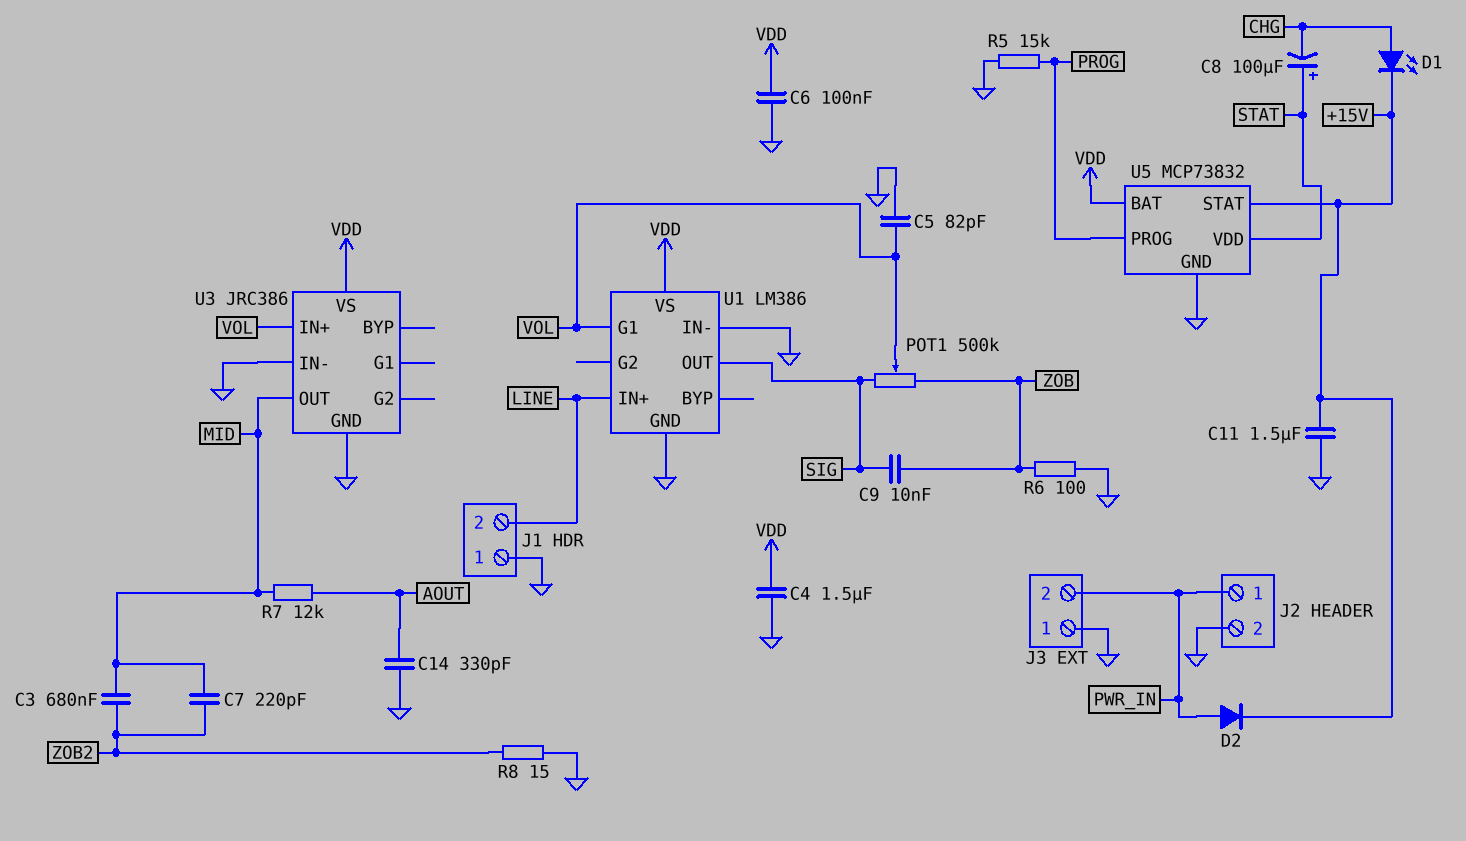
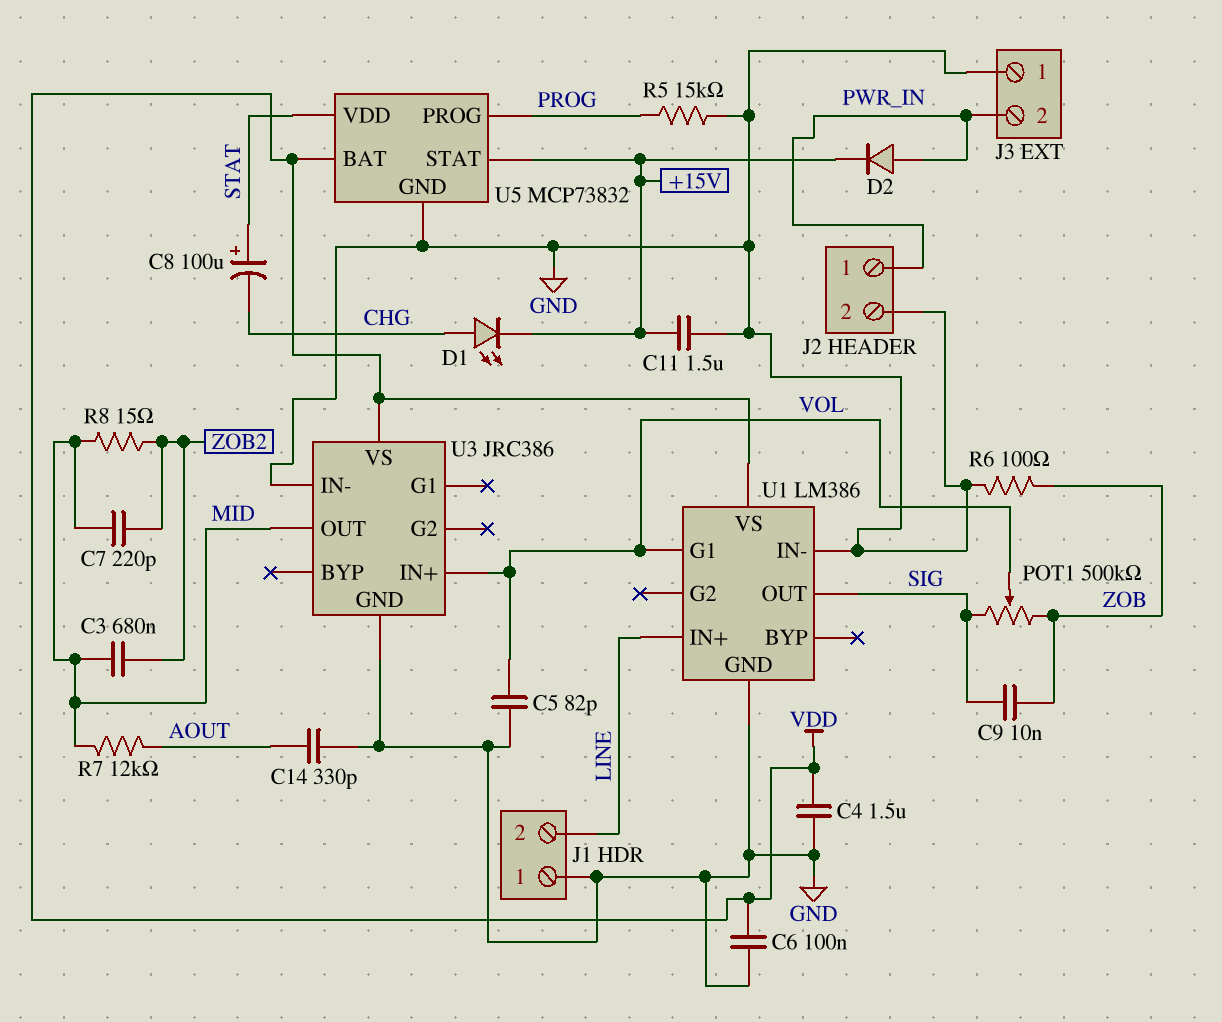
R8: 15 (GND, ZOB2) -> 15 (MID, ZOB2)

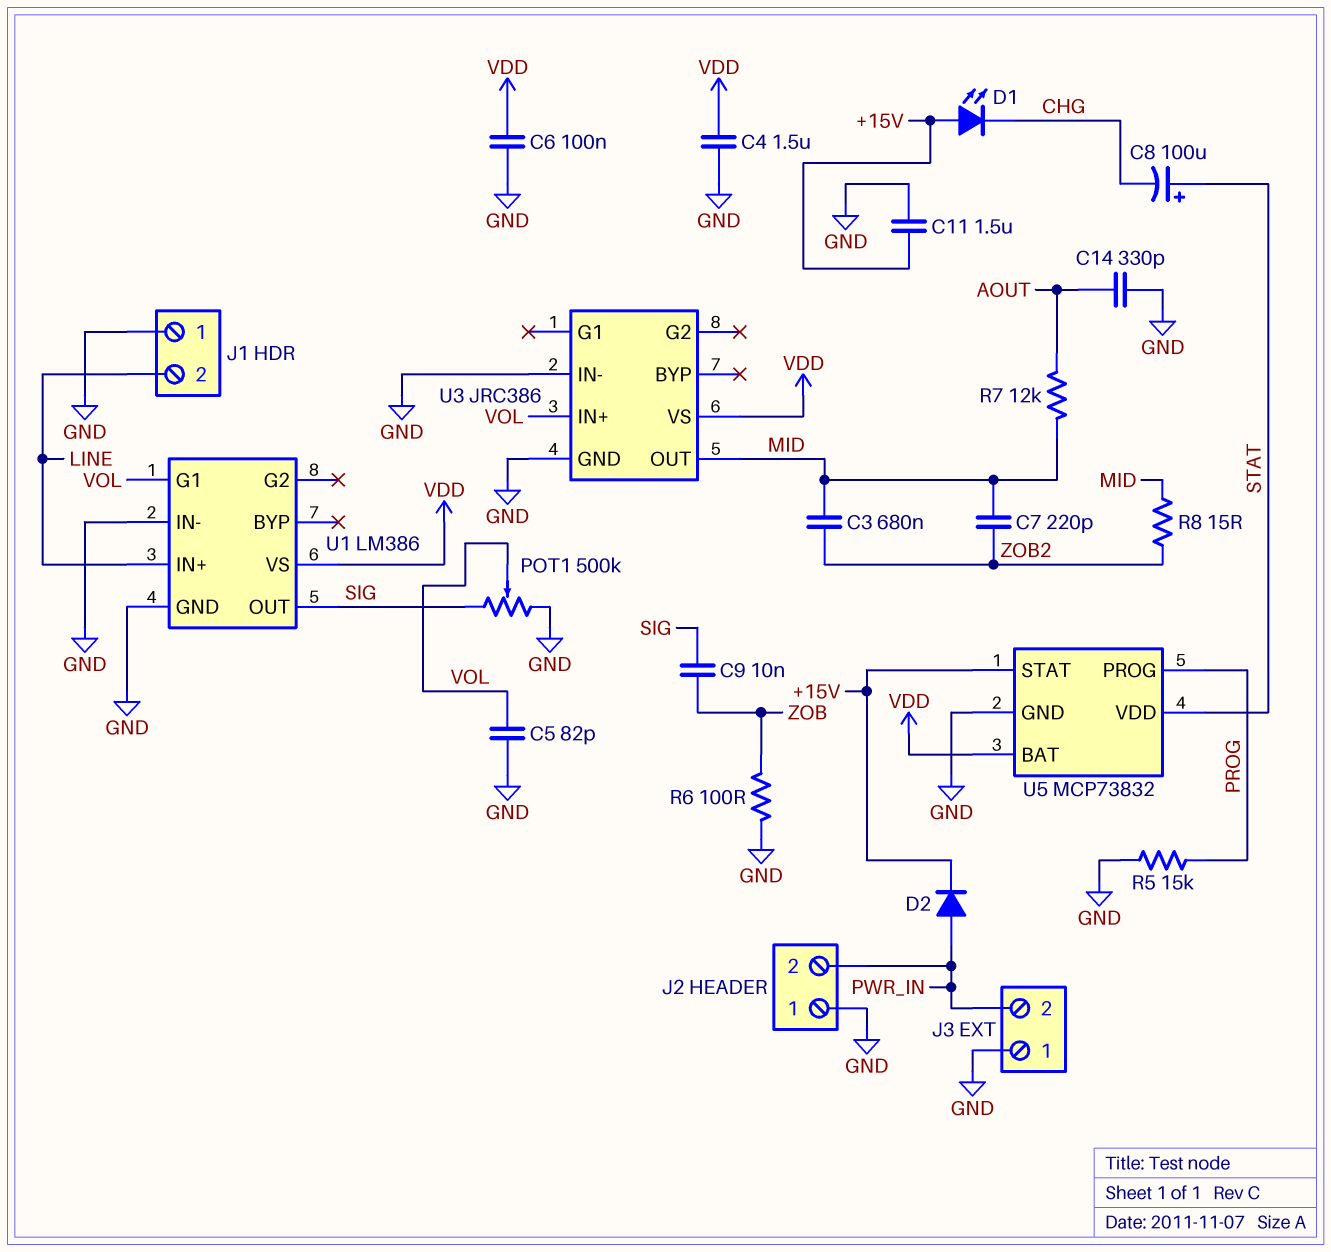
D1: LED (A CHG, K +15V) -> LED (A +15V, K CHG)
J2 pin 1: PWR_IN -> GND
J2 pin 2: GND -> PWR_IN
POT1: 500k (SIG, ZOB, wiper VOL) -> 500k (GND, SIG, wiper VOL)

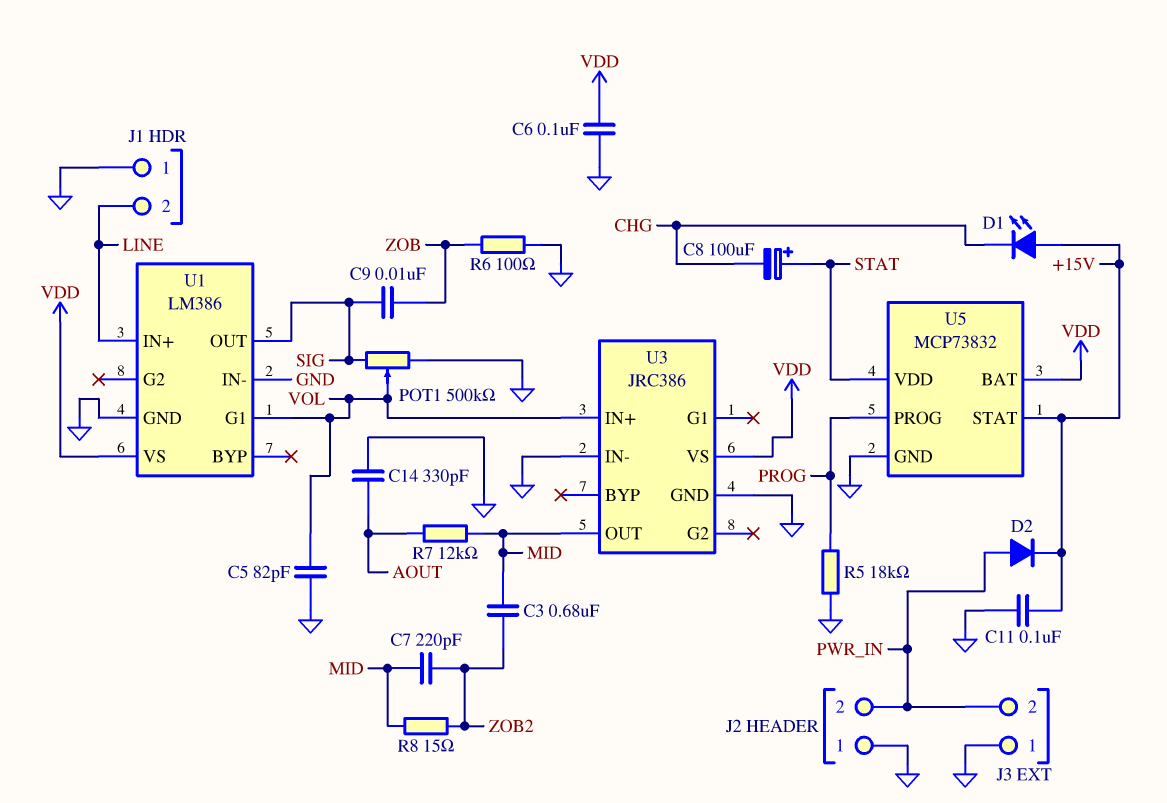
C4: 1.5uF (GND, VDD) -> none
C11: 1.5uF (+15V, GND) -> 100nF (+15V, GND)
R5: 15k (GND, PROG) -> 18k (GND, PROG)

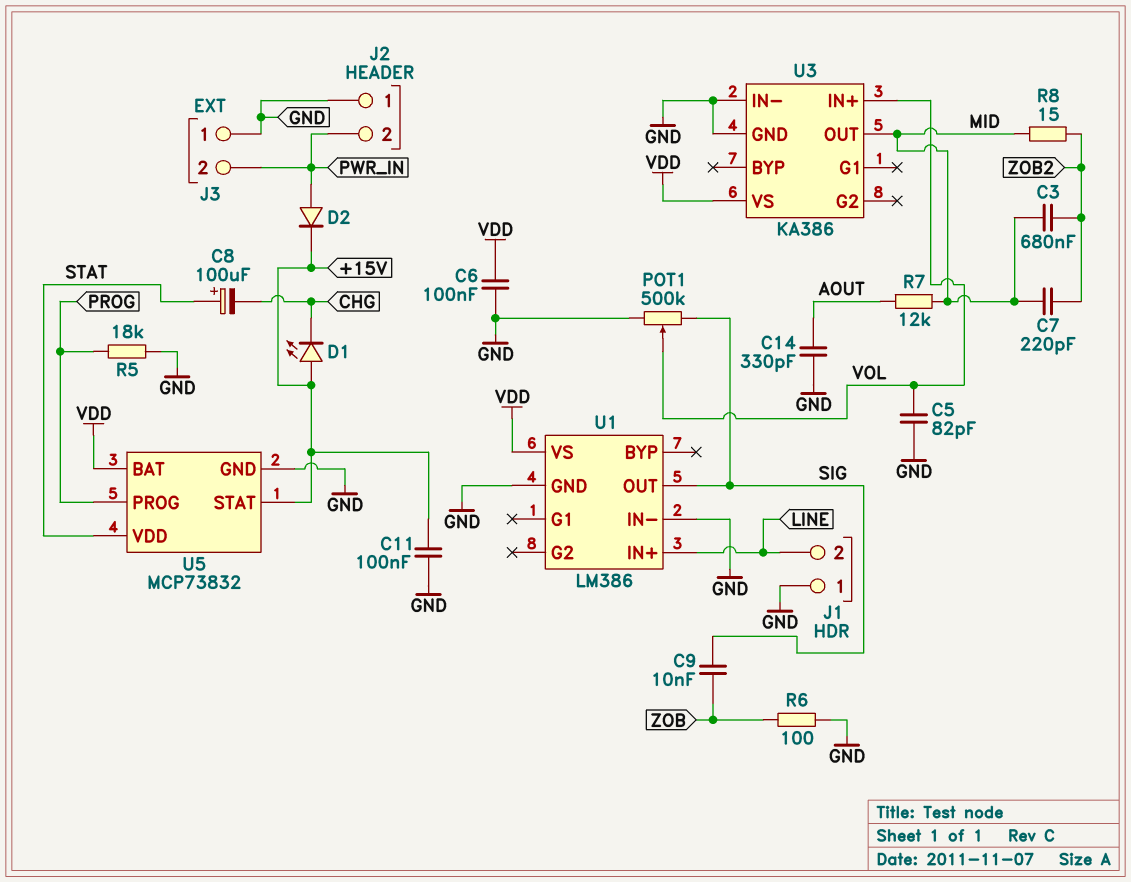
U1 pin G1: VOL -> none
U3: JRC386 -> KA386

